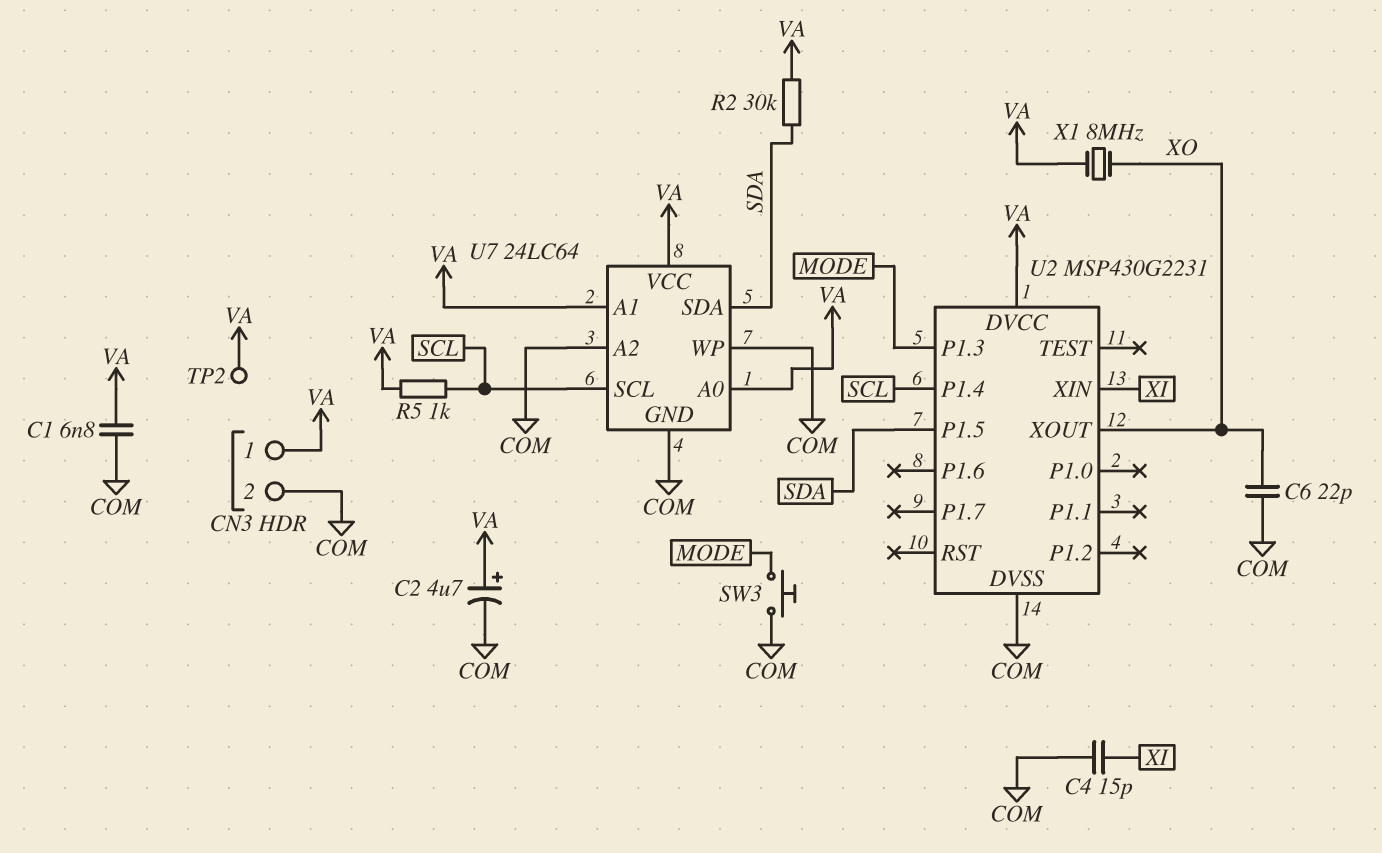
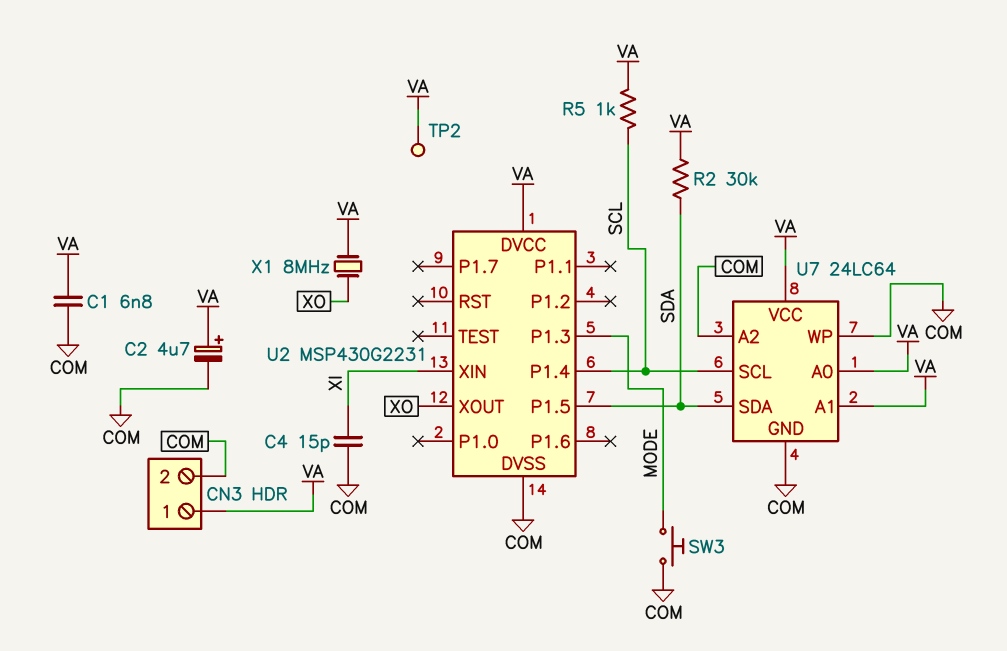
C6: 22pF (COM, XO) -> none

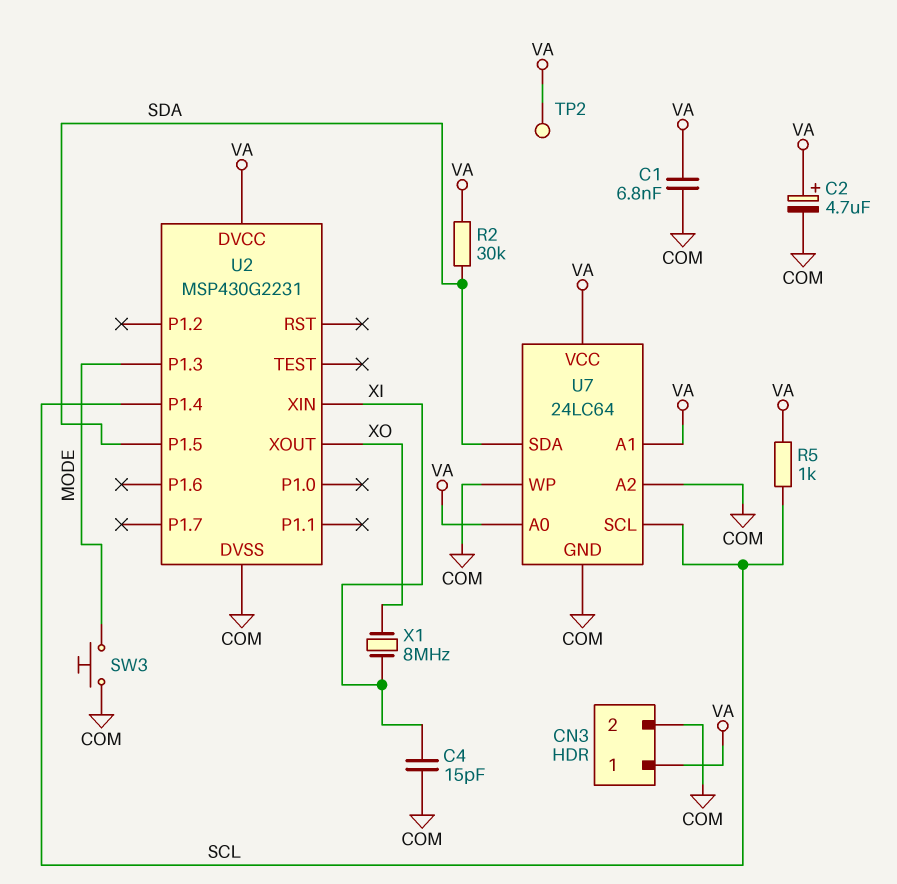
X1: 8MHz (VA, XO) -> 8MHz (XI, XO)

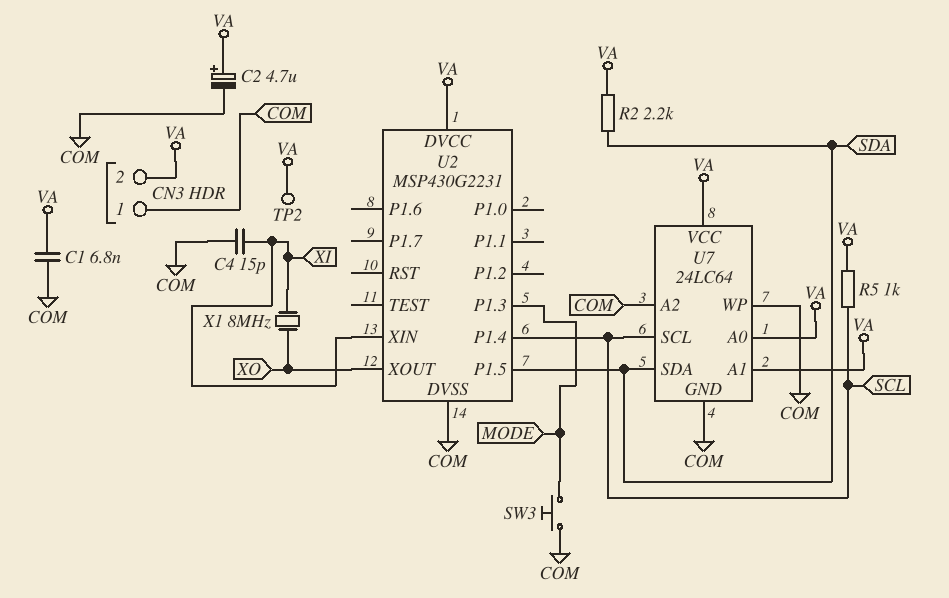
CN3 pin 1: VA -> COM
CN3 pin 2: COM -> VA
R2: 30k (SDA, VA) -> 2.2k (SDA, VA)

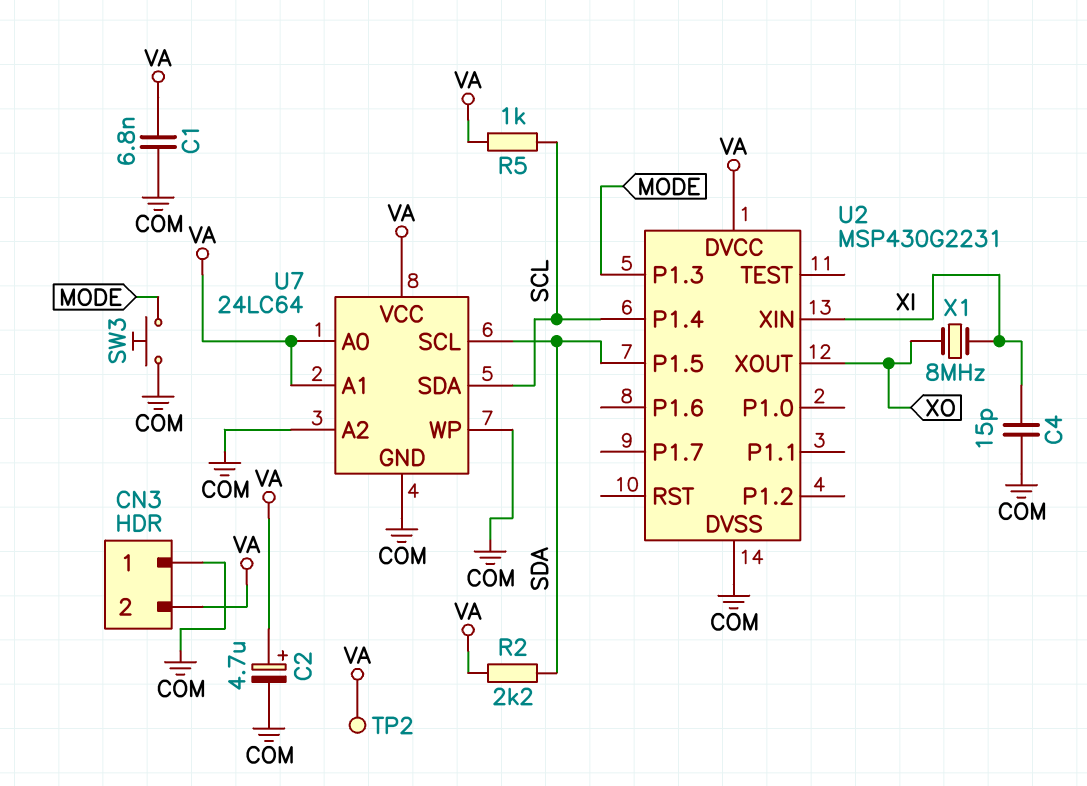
U7 pin SCL: SCL -> SDA
U7 pin SDA: SDA -> SCL

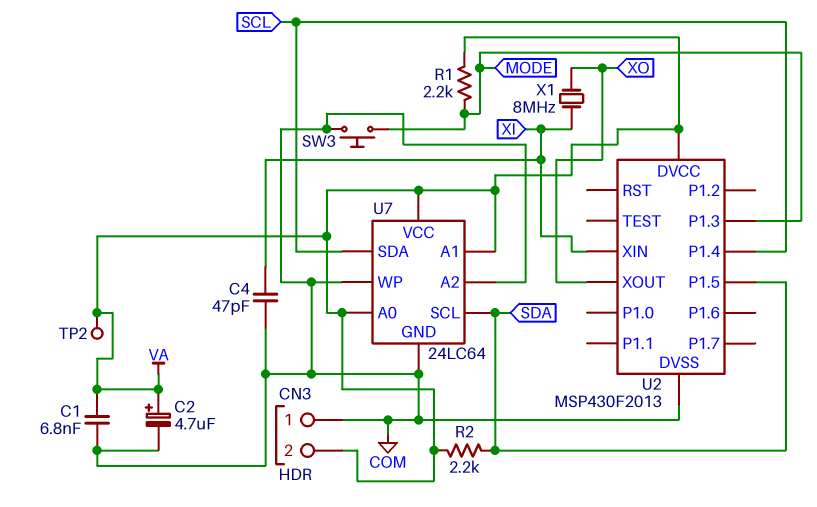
C4: 15pF (COM, XI) -> 47pF (COM, XI)
R1: none -> 2.2k (MODE, VA)
R5: 1k (SCL, VA) -> none
U2: MSP430G2231 -> MSP430F2013

